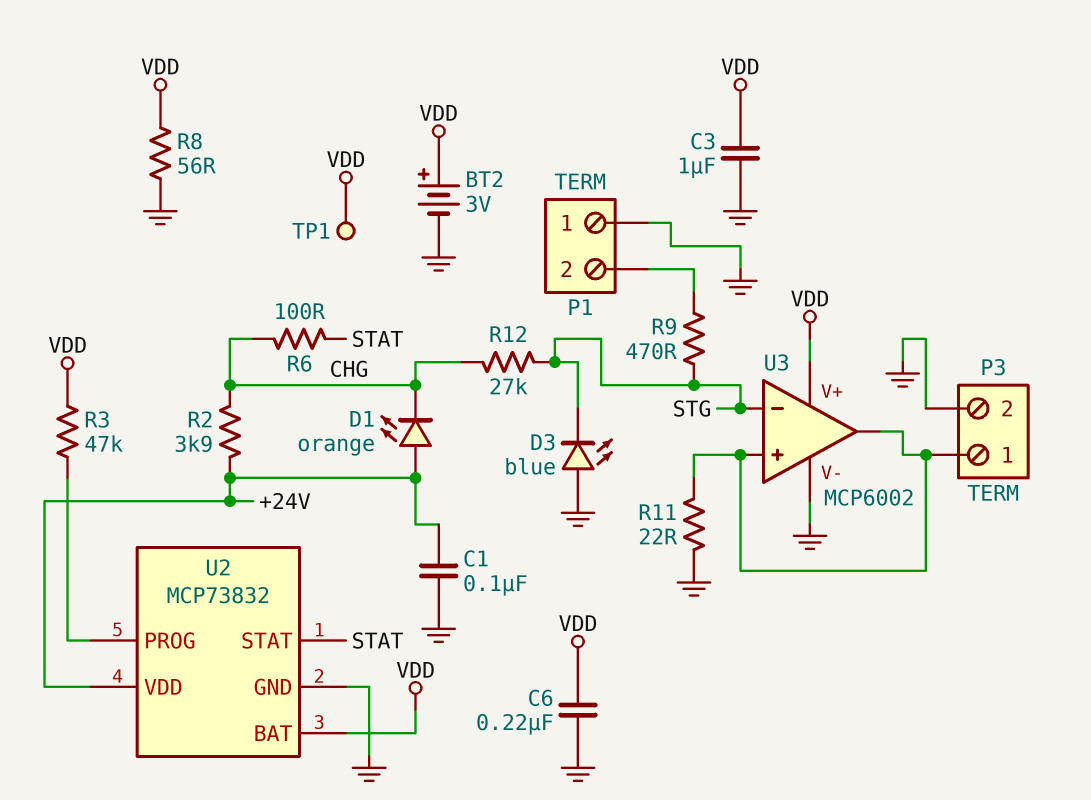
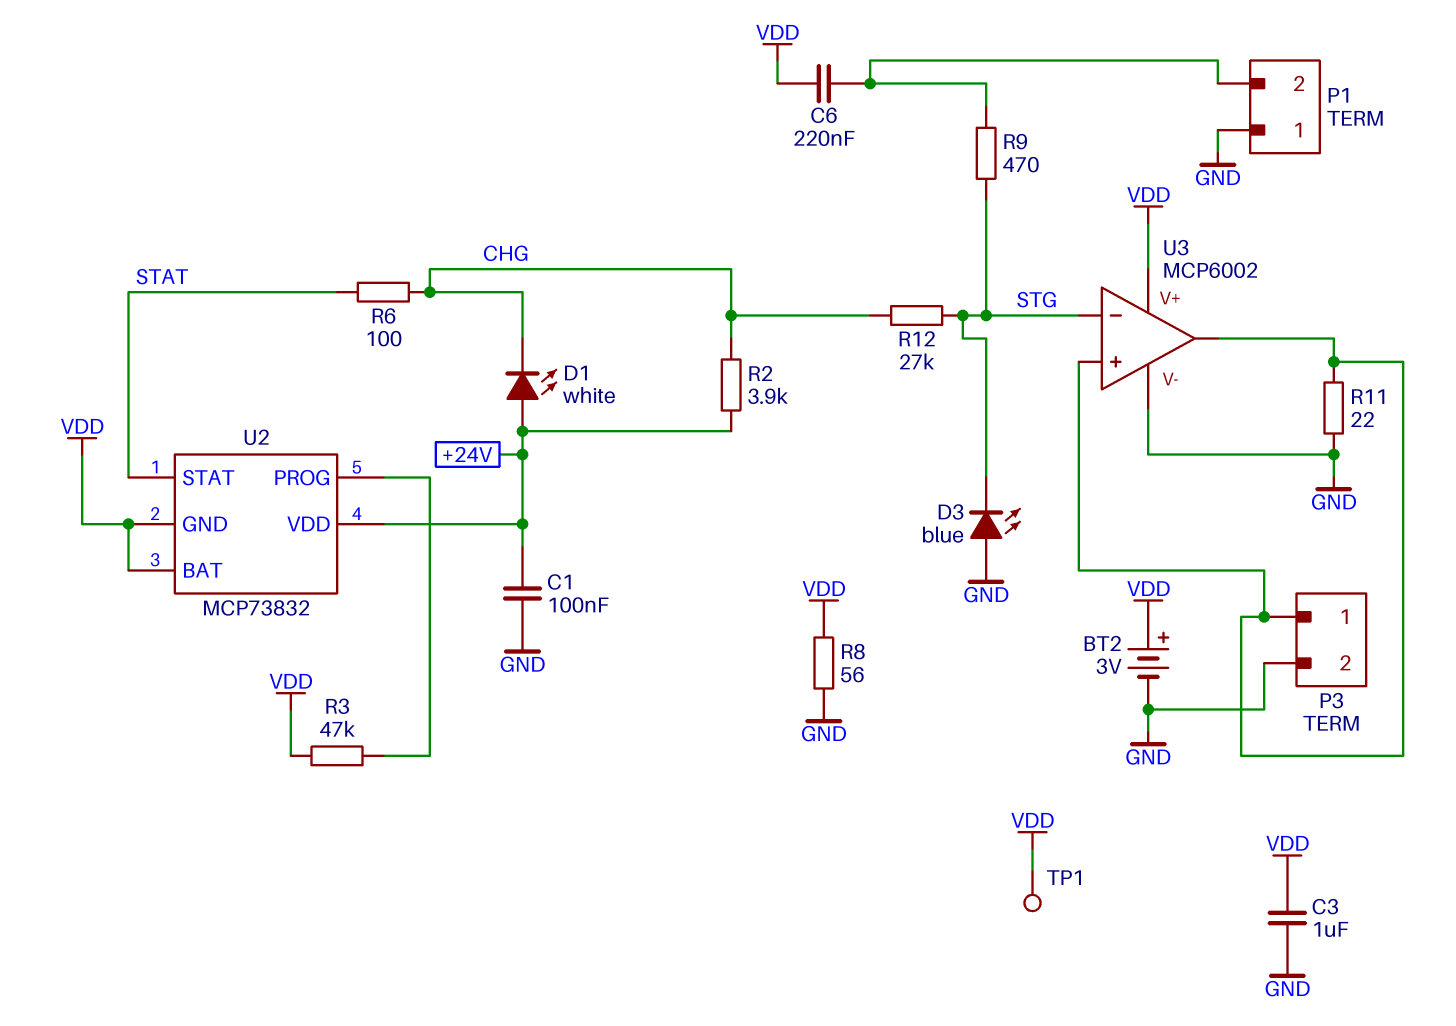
C6: 220nF (GND, VDD) -> 220nF (P1/2, VDD)
D1: LED orange (A +24V, K CHG) -> LED white (A +24V, K CHG)
U2 pin GND: GND -> VDD

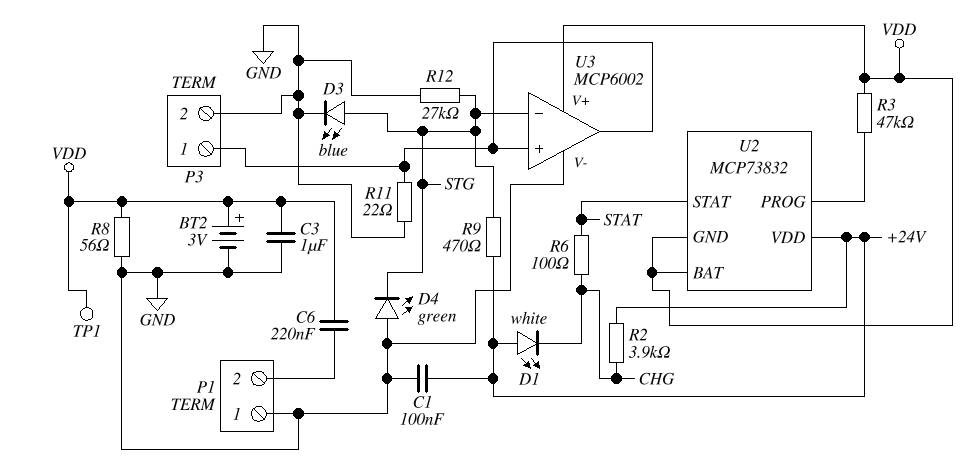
D3: LED blue (A GND, K STG) -> LED blue (A STG, K GND)
D4: none -> LED green (A GND, K STG)
R9: 470 (P1/2, STG) -> 470 (+24V, STG)
R12: 27k (CHG, STG) -> 27k (GND, STG)

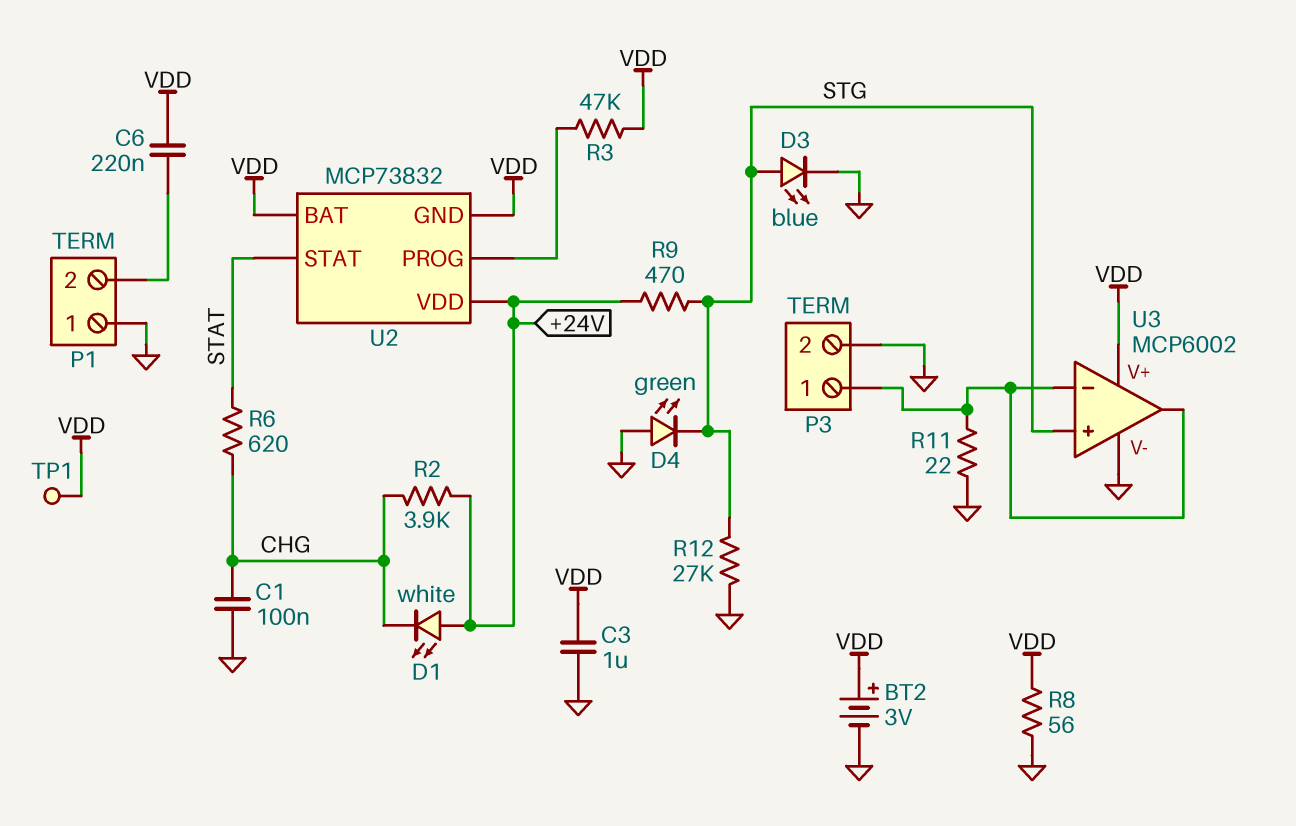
C1: 100nF (+24V, GND) -> 100nF (CHG, GND)
R6: 100 (CHG, STAT) -> 620 (CHG, STAT)
U3 pin in+: P3/1 -> STG
U3 pin in-: STG -> P3/1

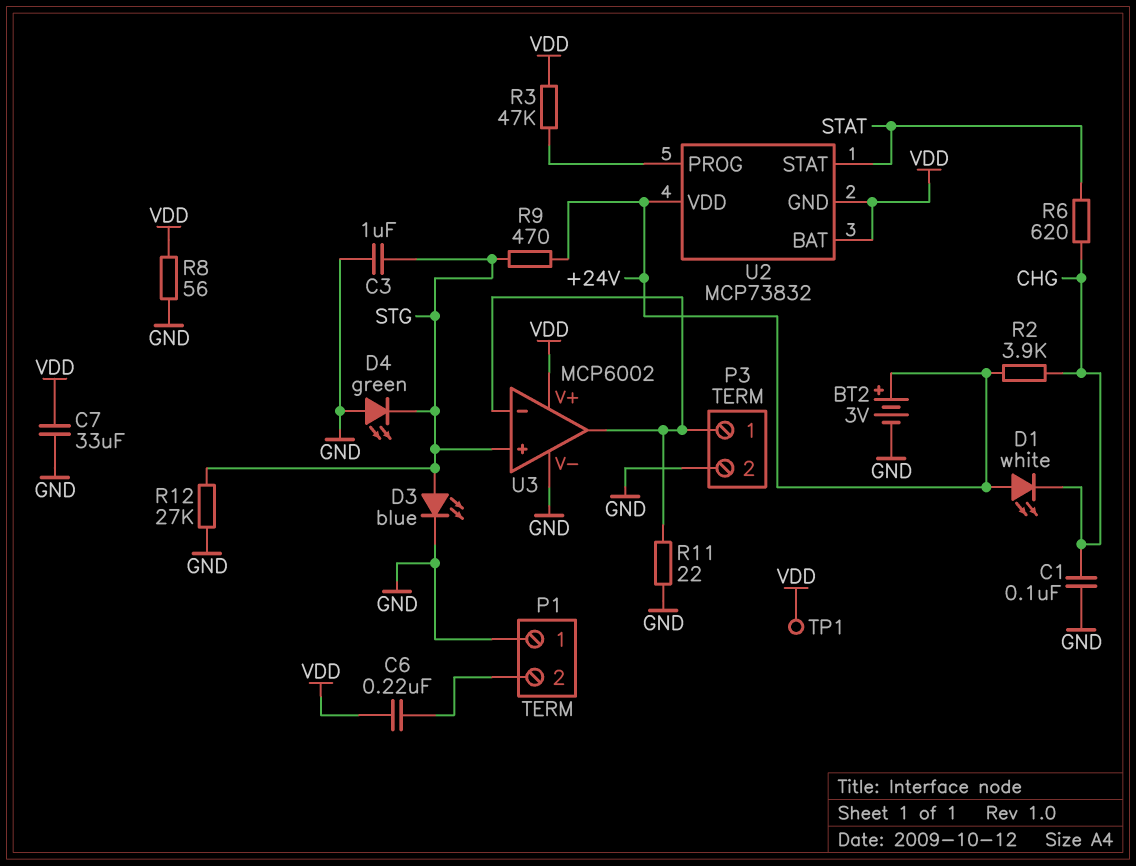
BT2: 3V (plus VDD, minus GND) -> 3V (plus +24V, minus GND)
C3: 1uF (GND, VDD) -> 1uF (GND, STG)
C7: none -> 33uF (GND, VDD)

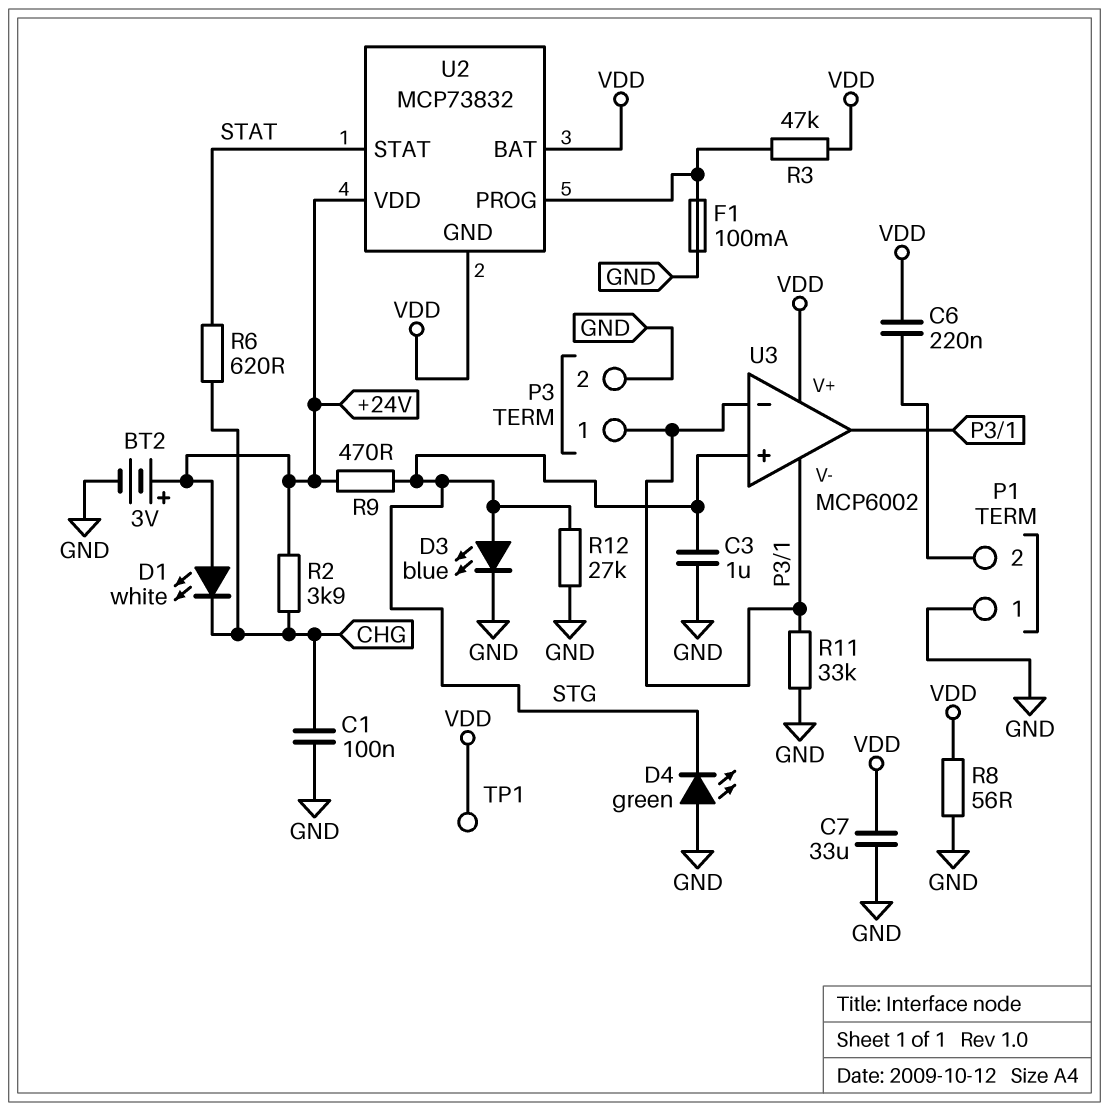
F1: none -> 100mA (GND, U2/PROG)
R11: 22 (GND, P3/1) -> 33k (GND, P3/1)
U3 pin V-: GND -> P3/1

